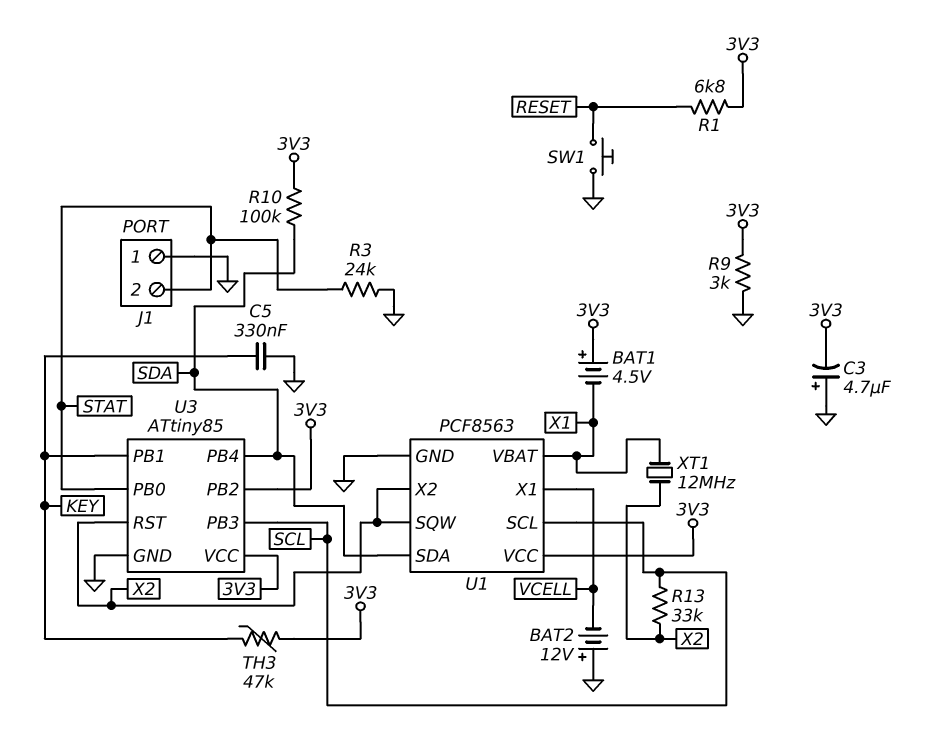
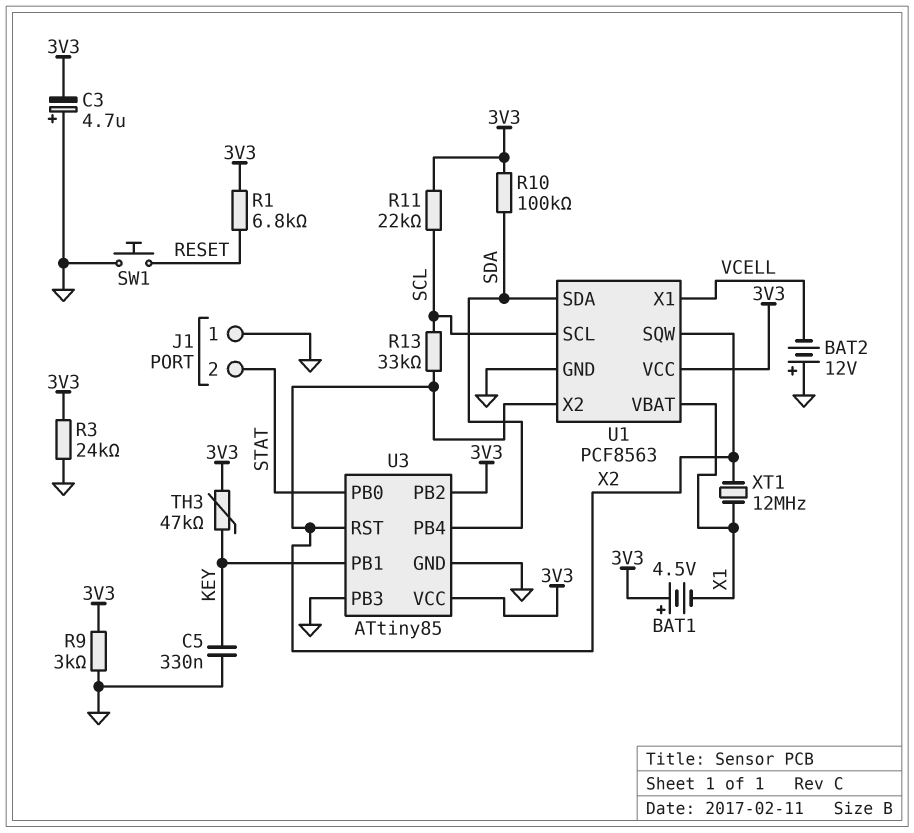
R3: 24k (GND, STAT) -> 24k (3V3, GND)
R11: none -> 22k (3V3, SCL)
U3 pin PB3: SCL -> GND

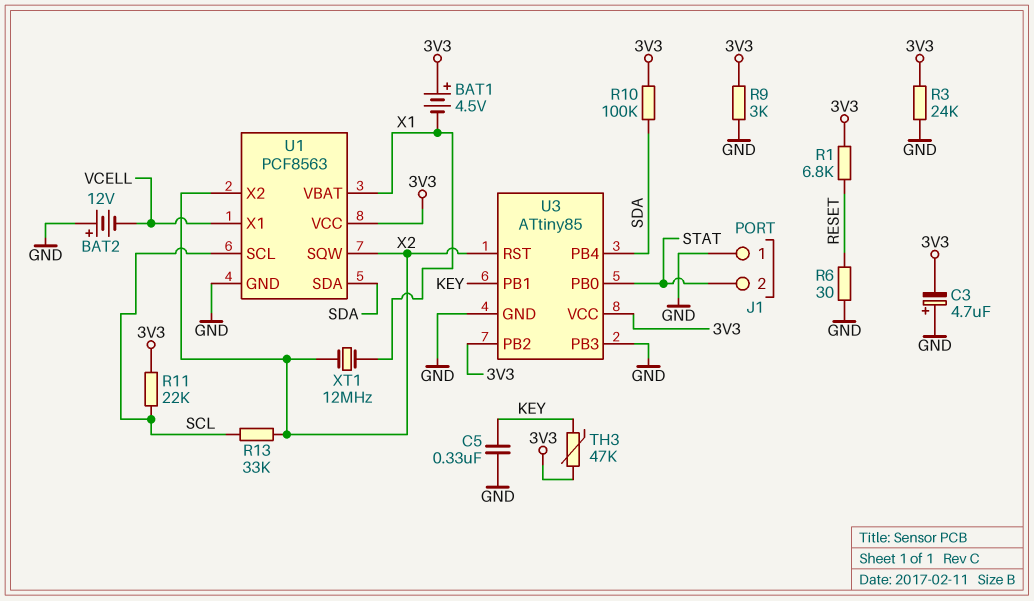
R6: none -> 30 (GND, RESET)
SW1: button (GND, RESET) -> none

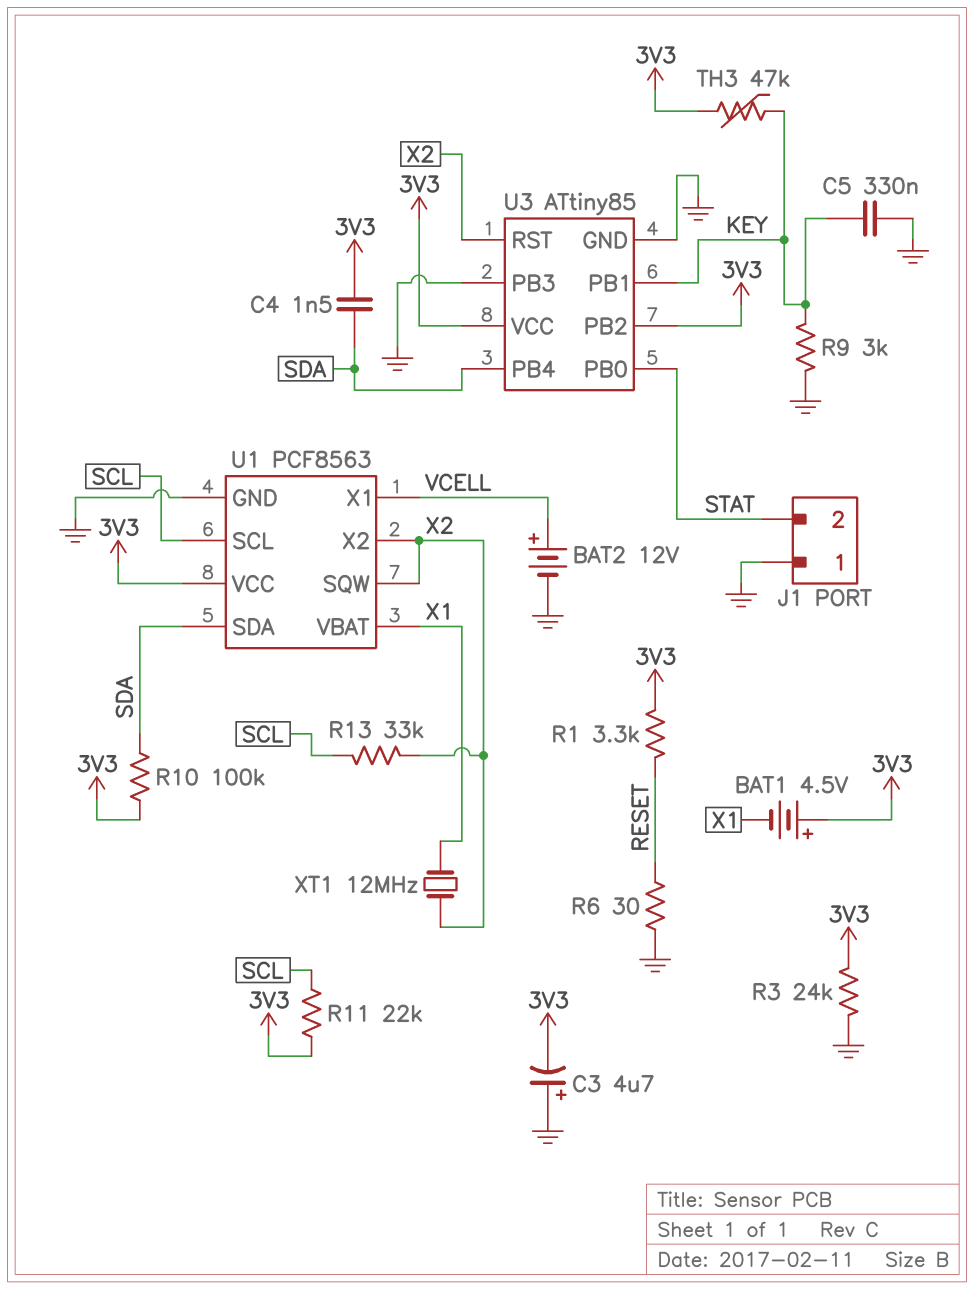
BAT2: 12V (plus GND, minus VCELL) -> 12V (plus VCELL, minus GND)
C4: none -> 1.5nF (3V3, SDA)
R1: 6.8k (3V3, RESET) -> 3.3k (3V3, RESET)
R9: 3k (3V3, GND) -> 3k (GND, KEY)

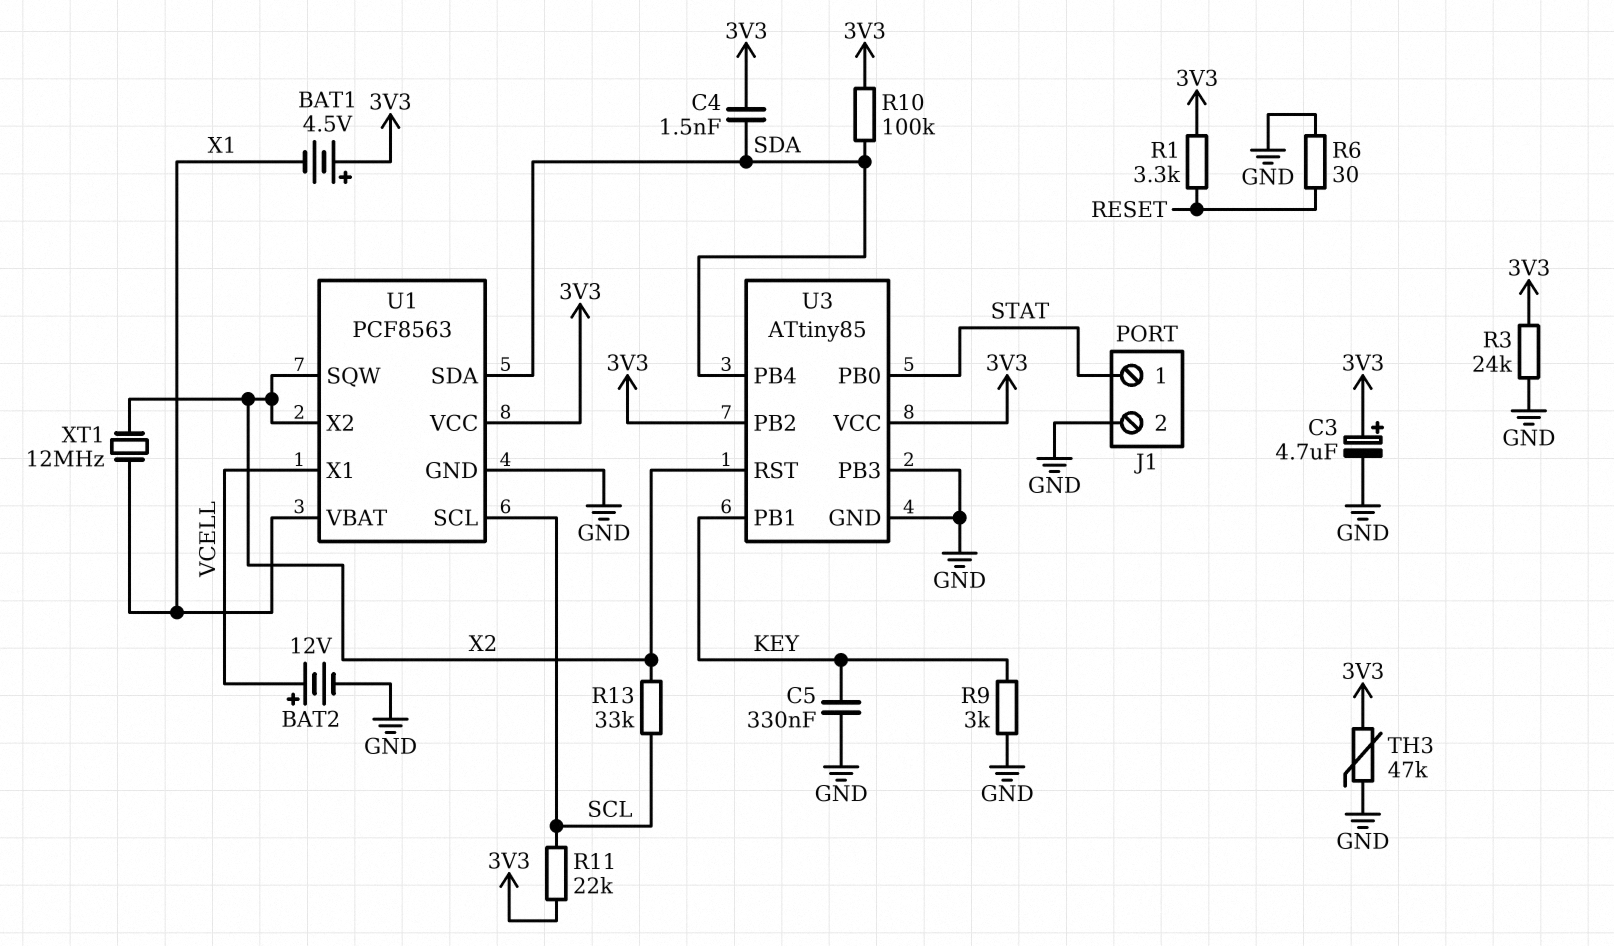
C3: 4.7uF (plus GND, minus 3V3) -> 4.7uF (plus 3V3, minus GND)
J1 pin 1: GND -> STAT
J1 pin 2: STAT -> GND
TH3: 47k (3V3, KEY) -> 47k (3V3, GND)

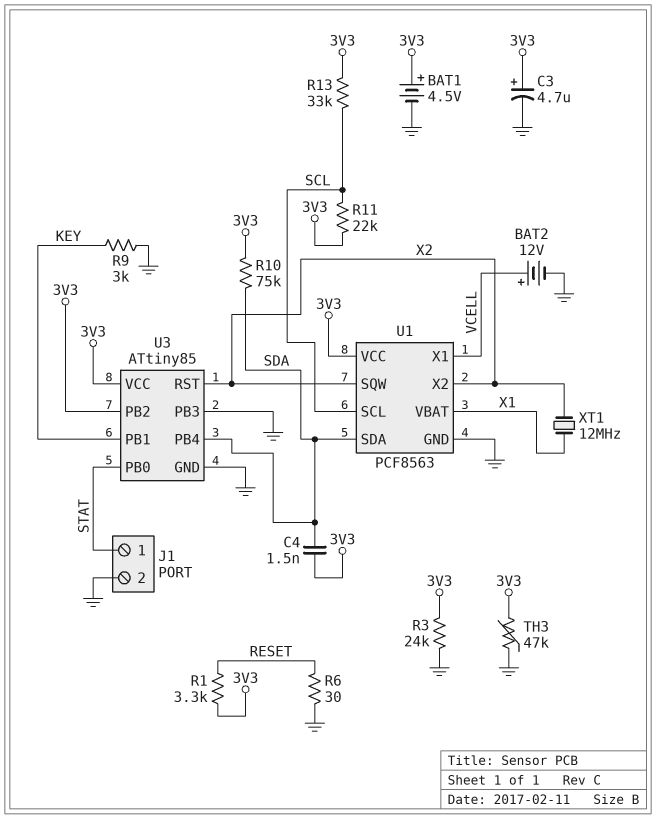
BAT1: 4.5V (plus 3V3, minus X1) -> 4.5V (plus 3V3, minus GND)
C5: 330nF (GND, KEY) -> none
R10: 100k (3V3, SDA) -> 75k (3V3, SDA)
R13: 33k (SCL, X2) -> 33k (3V3, SCL)

